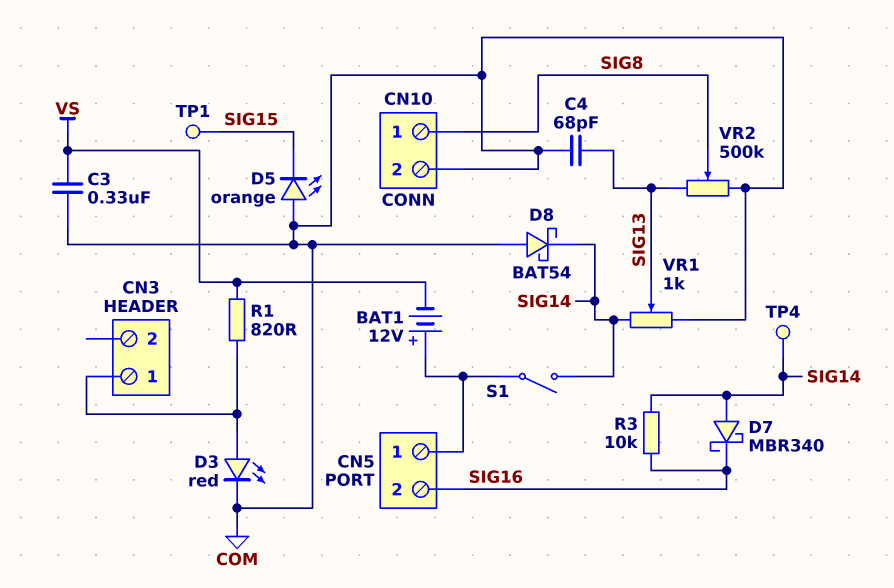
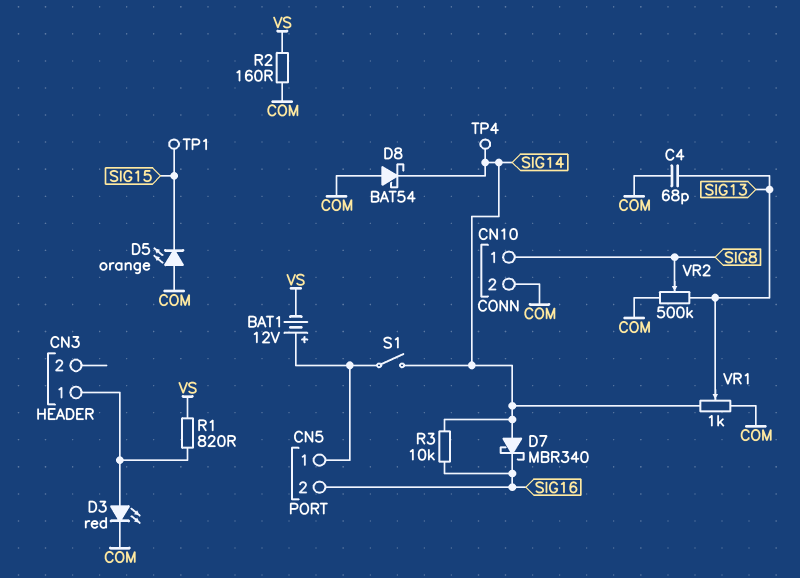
C3: 330nF (COM, VS) -> none
R2: none -> 160 (COM, VS)

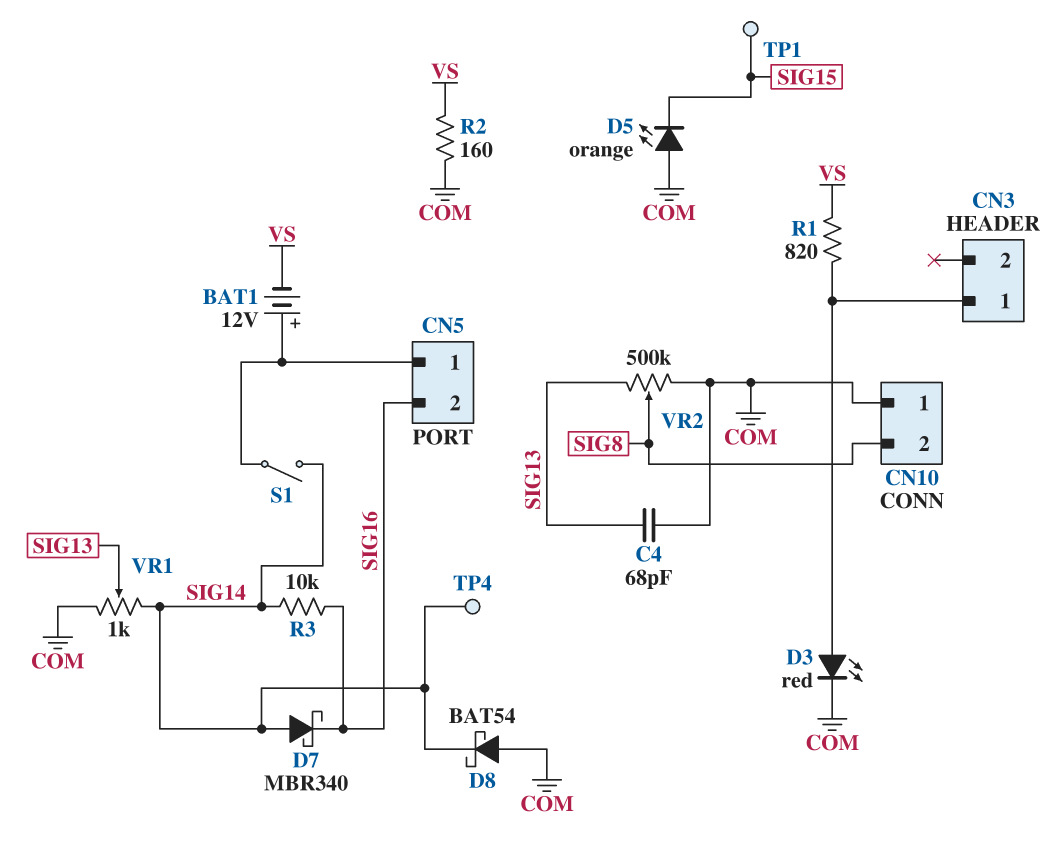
CN10 pin 1: SIG8 -> COM
CN10 pin 2: COM -> SIG8

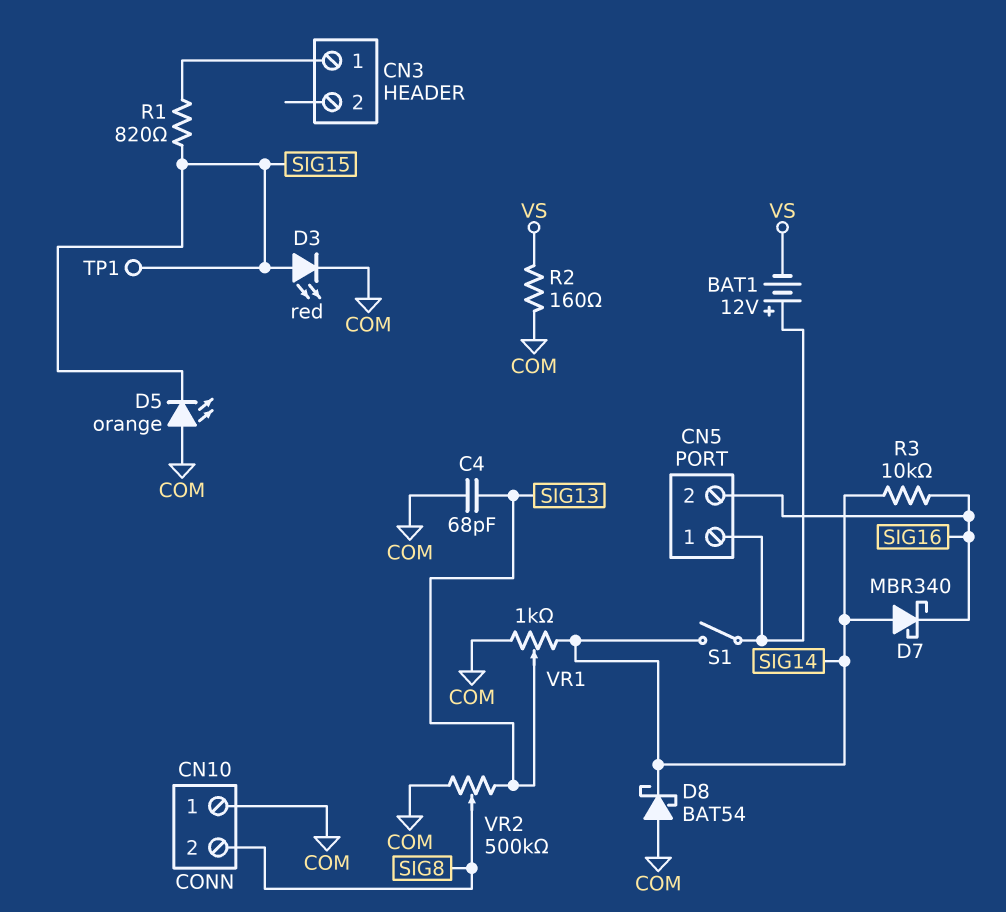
D3: LED red (A CN3/1, K COM) -> LED red (A SIG15, K COM)
R1: 820 (CN3/1, VS) -> 820 (CN3/1, SIG15)
TP4: test point (SIG14) -> none

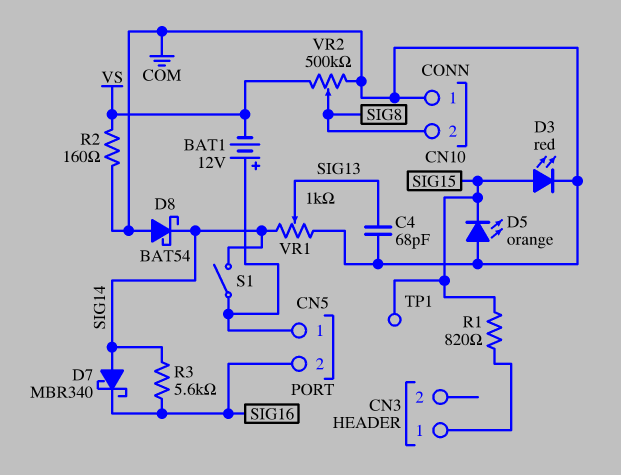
R3: 10k (SIG14, SIG16) -> 5.6k (SIG14, SIG16)
VR2: 500k (COM, SIG13, wiper SIG8) -> 500k (COM, VS, wiper SIG8)

